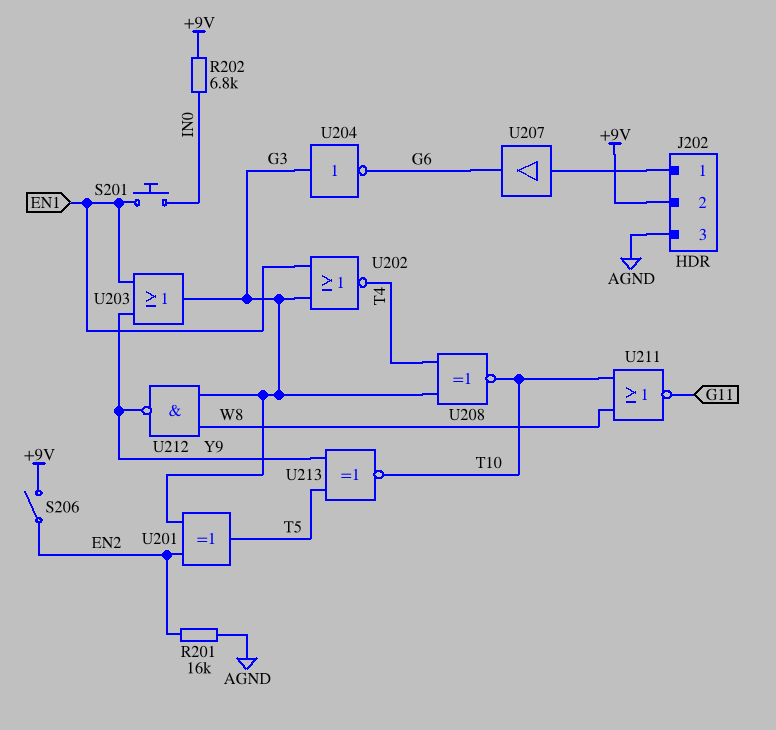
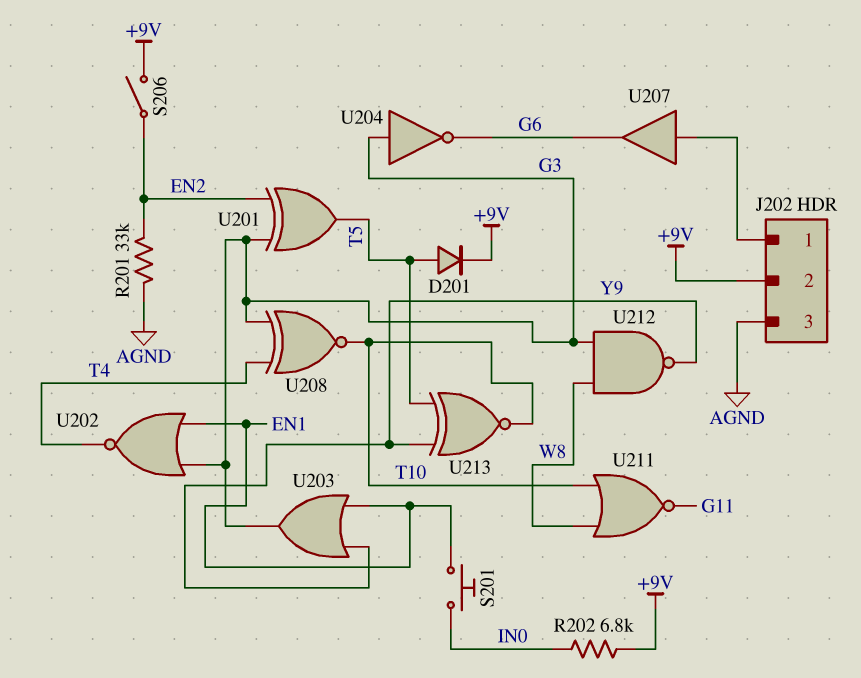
D201: none -> diode (A T5, K +9V)
R201: 16k (AGND, EN2) -> 33k (AGND, EN2)

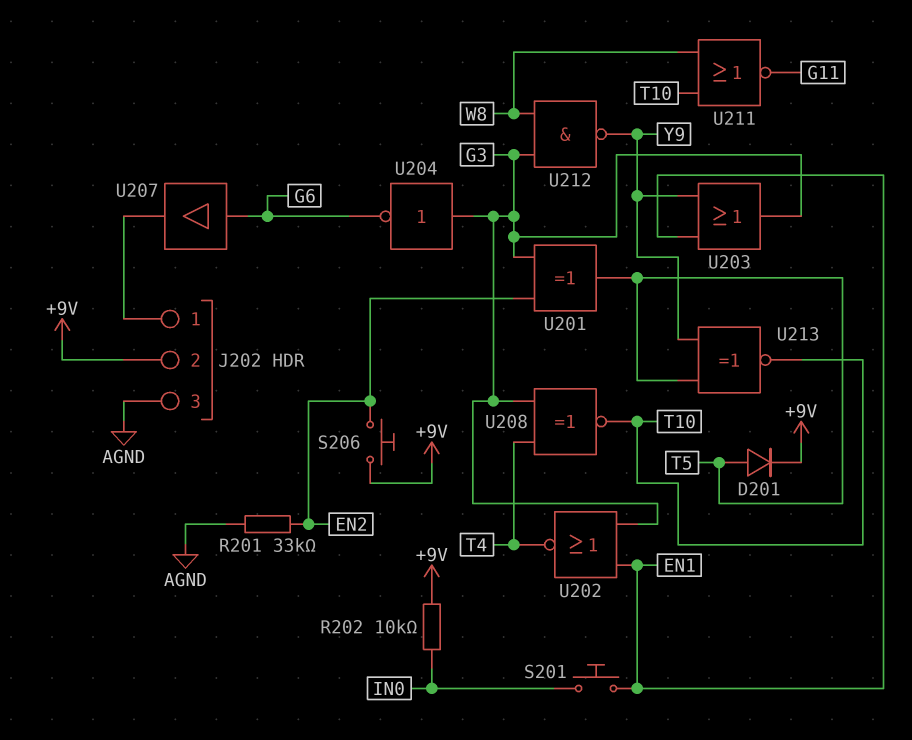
R202: 6.8k (+9V, IN0) -> 10k (+9V, IN0)
S206: switch (+9V, EN2) -> button (+9V, EN2)
U207: buffer (in J202/1, out G6) -> buffer (in G6, out J202/1)

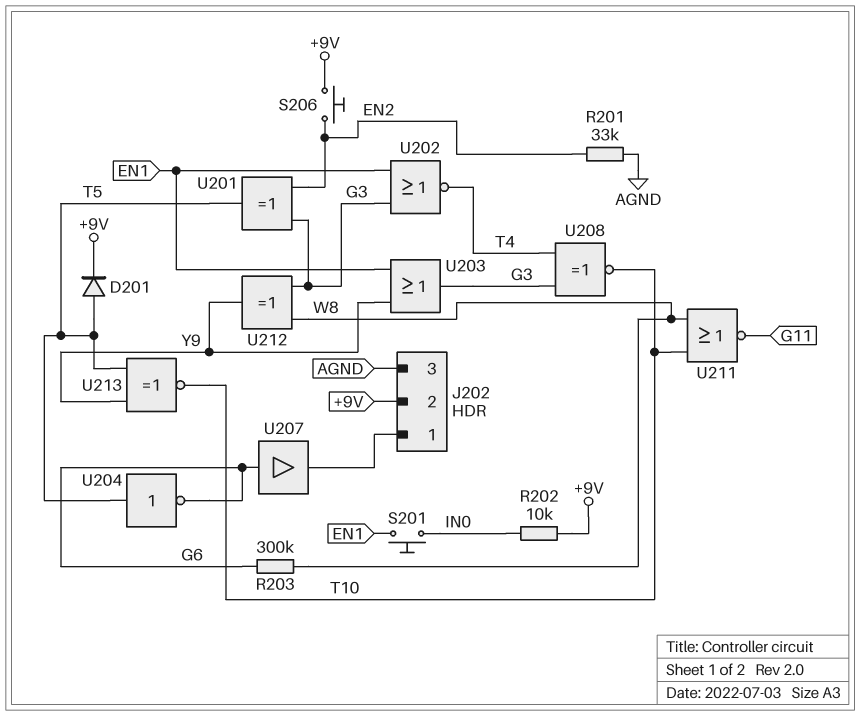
R203: none -> 300k (G6, W8)
U204: NOT (in G3, out G6) -> NOT (in T5, out G6)
U212: NAND (in G3, in W8, out Y9) -> XOR (in G3, in W8, out Y9)

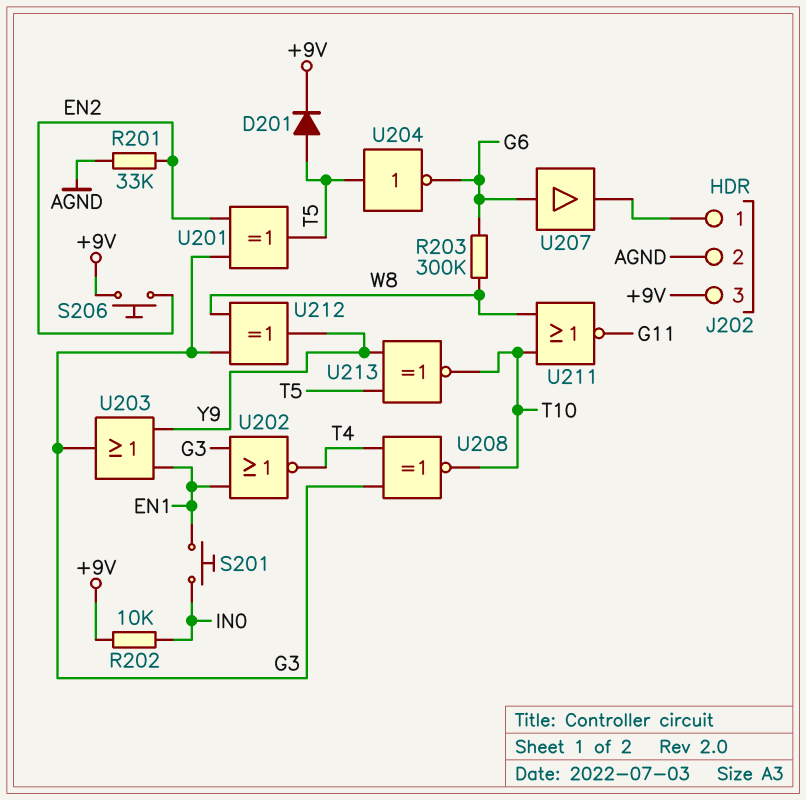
J202 pin 2: +9V -> AGND
J202 pin 3: AGND -> +9V

